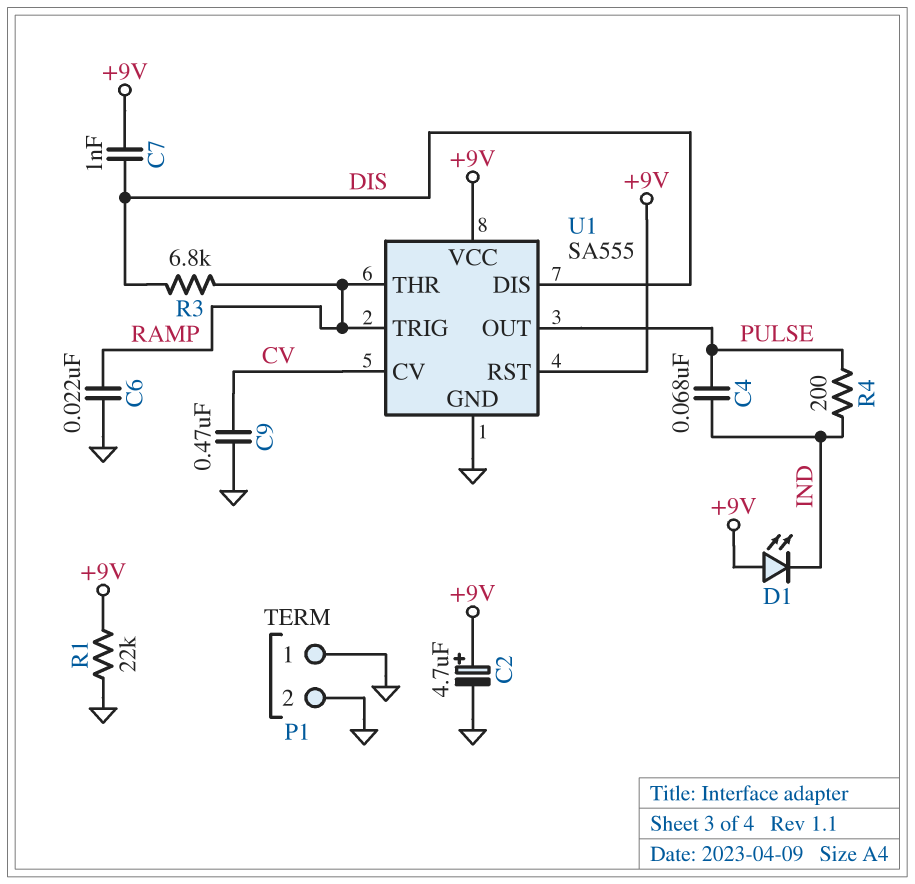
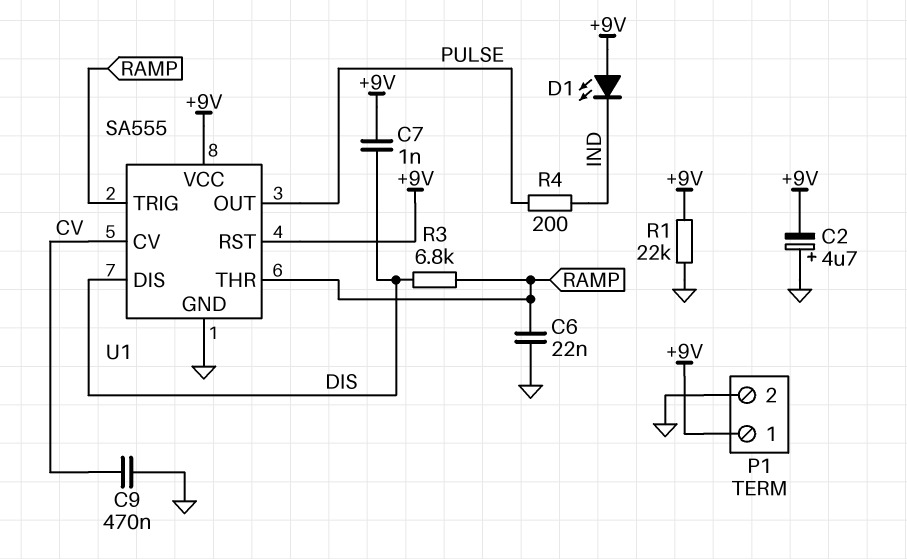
C2: 4.7uF (plus +9V, minus GND) -> 4.7uF (plus GND, minus +9V)
C4: 68nF (IND, PULSE) -> none
P1 pin 1: GND -> +9V

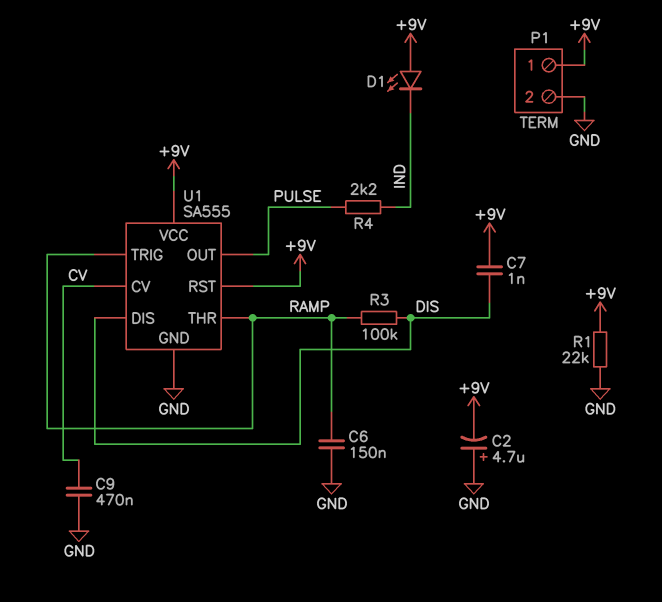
C6: 22nF (GND, RAMP) -> 150nF (GND, RAMP)
R3: 6.8k (DIS, RAMP) -> 100k (DIS, RAMP)
R4: 200 (IND, PULSE) -> 2.2k (IND, PULSE)

